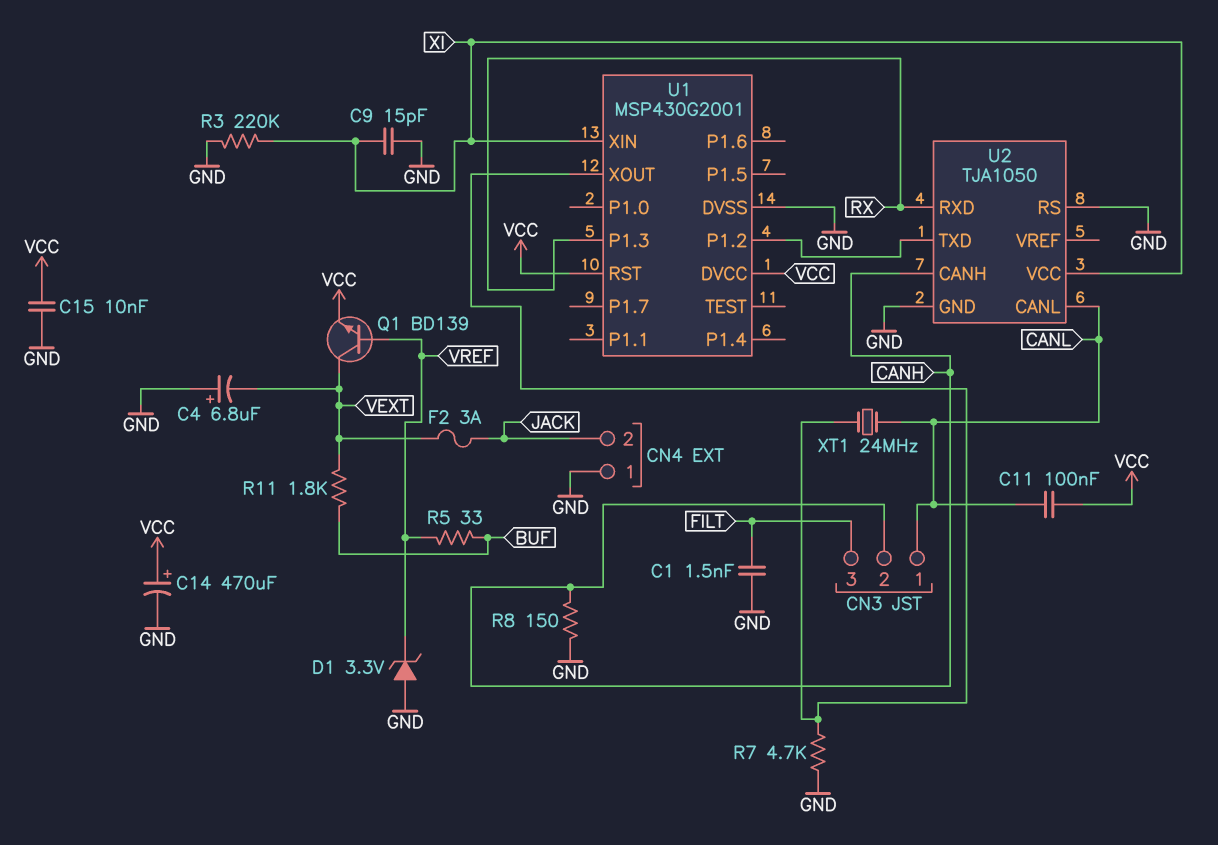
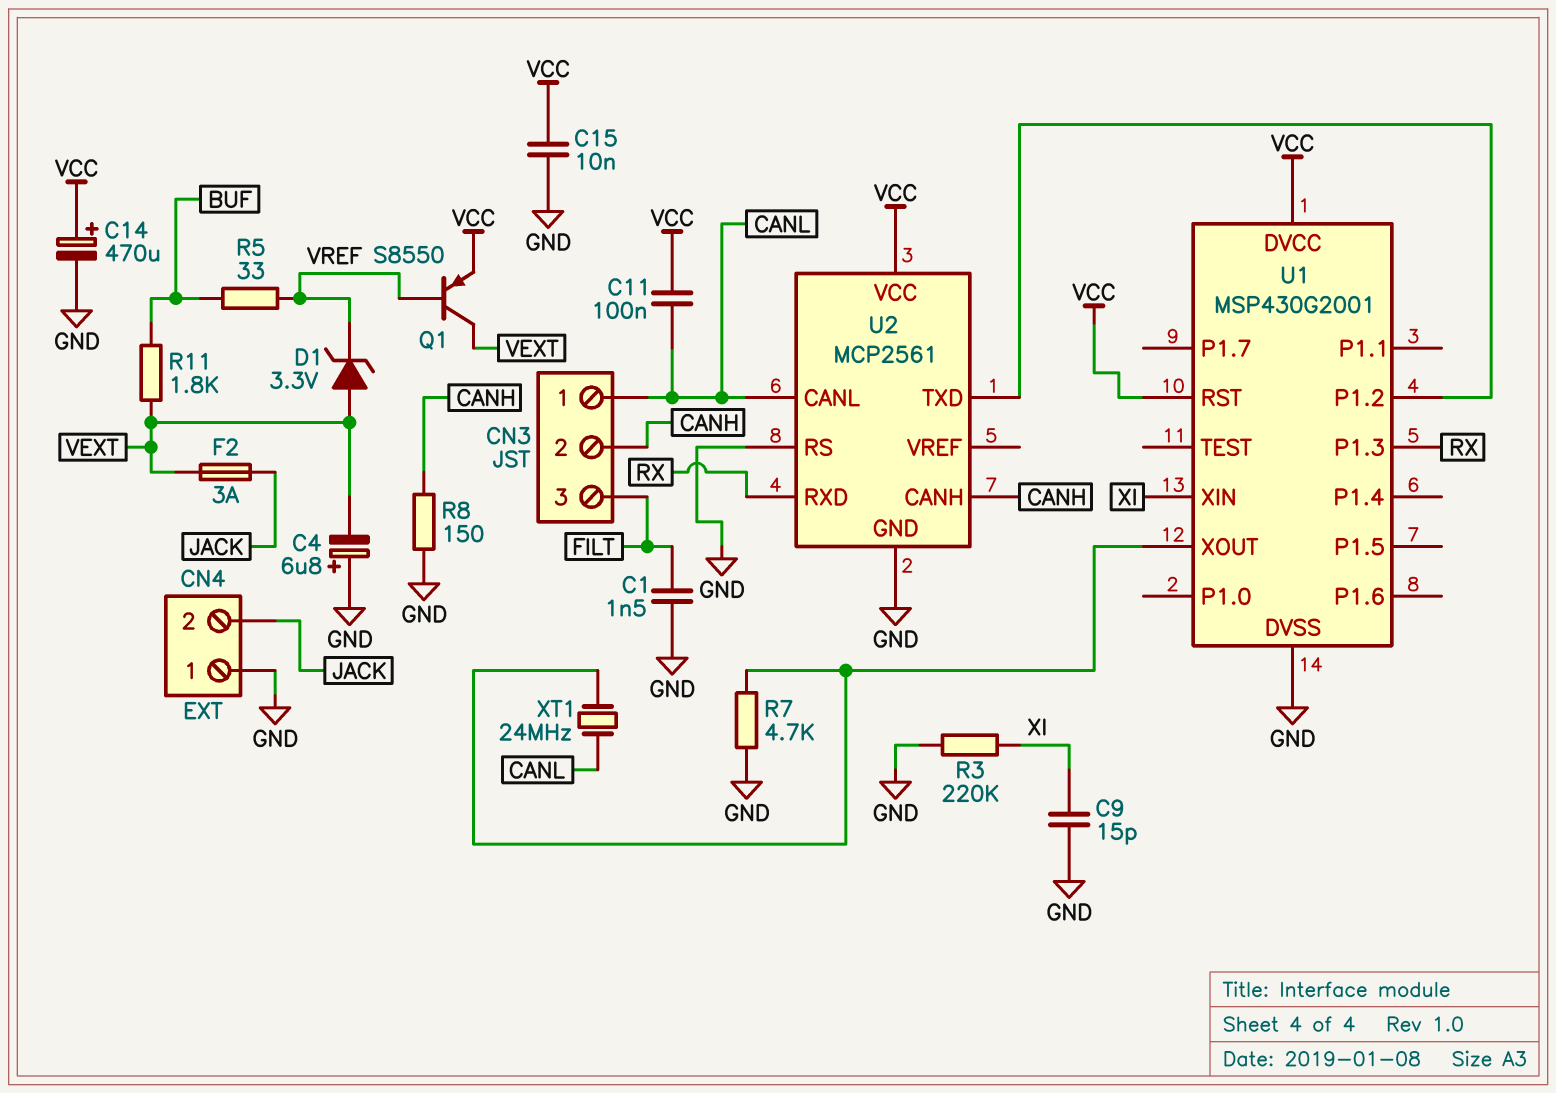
D1: zener 3.3V (A GND, K VREF) -> zener 3.3V (A VEXT, K VREF)
Q1: NPN BD139 (B VREF, C VEXT, E VCC) -> PNP S8550 (B VREF, C VEXT, E VCC)
U2: TJA1050 -> MCP2561
U2 pin VCC: XI -> VCC

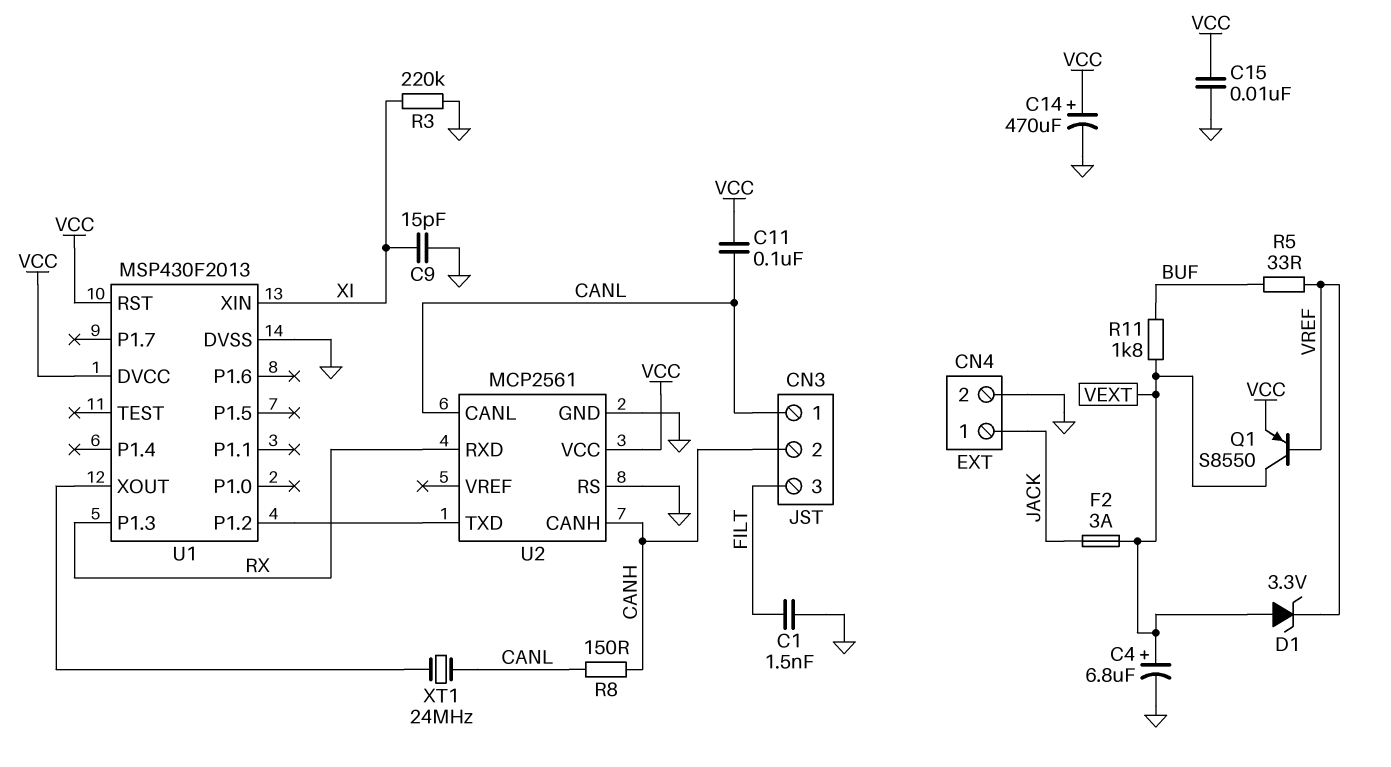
C4: 6.8uF (plus GND, minus VEXT) -> 6.8uF (plus VEXT, minus GND)
CN4 pin 1: GND -> JACK
CN4 pin 2: JACK -> GND
R7: 4.7k (GND, U1/XOUT) -> none
R8: 150 (CANH, GND) -> 150 (CANH, CANL)
U1: MSP430G2001 -> MSP430F2013

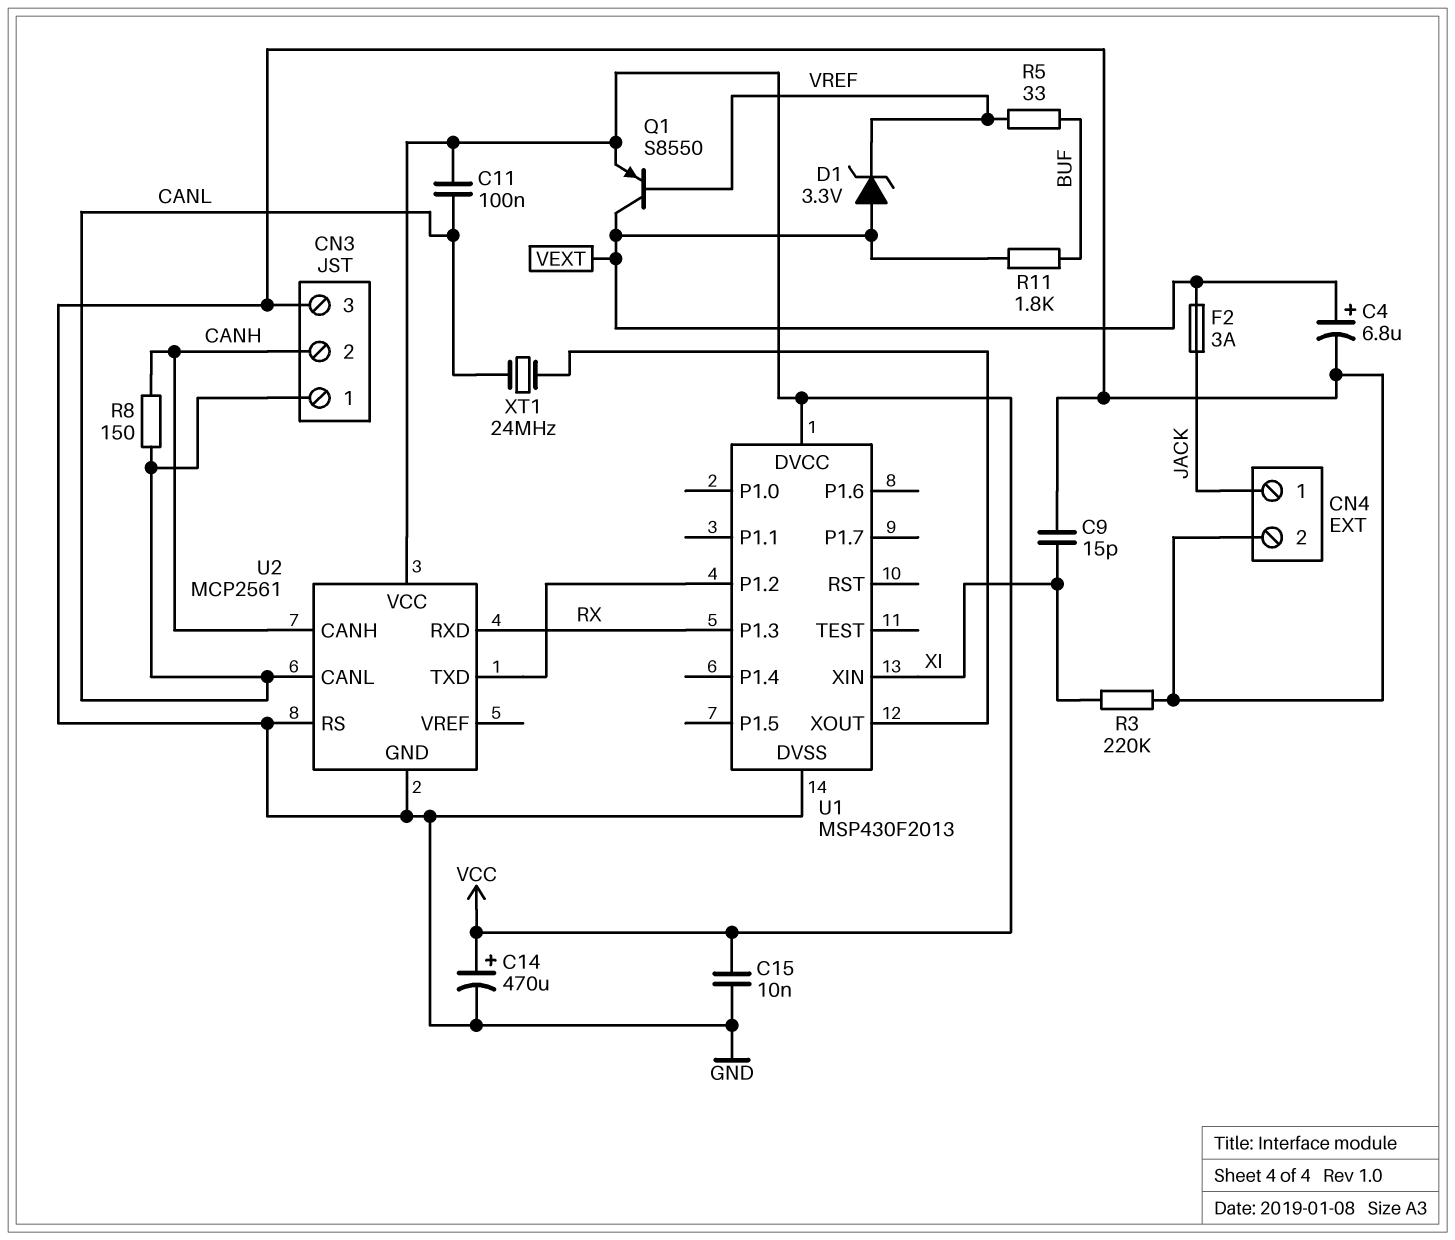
C1: 1.5nF (FILT, GND) -> none
CN3 pin 3: FILT -> GND
U1 pin RST: VCC -> none

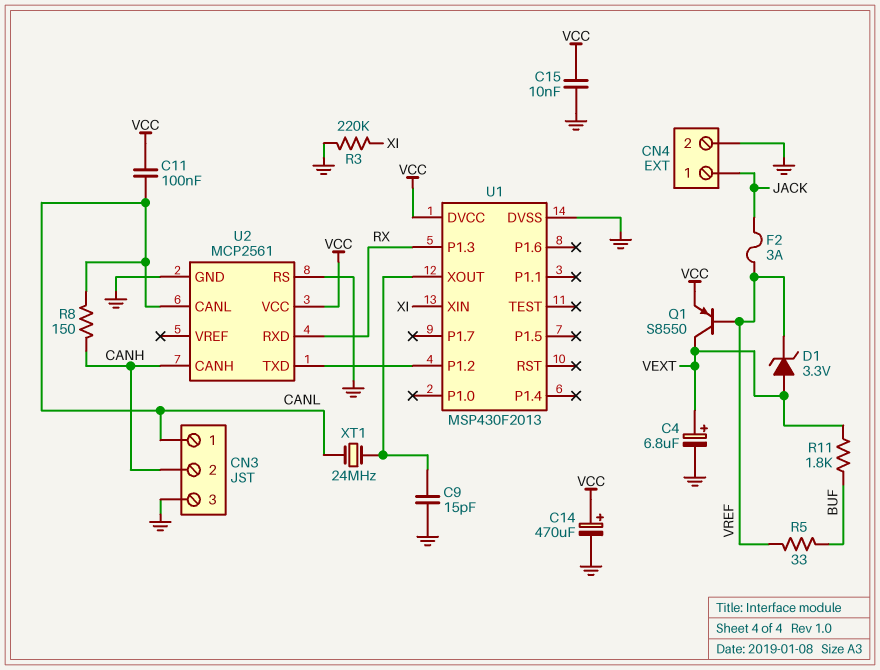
C9: 15pF (GND, XI) -> 15pF (GND, U1/XOUT)
F2: 3A (JACK, VEXT) -> 3A (JACK, VREF)

